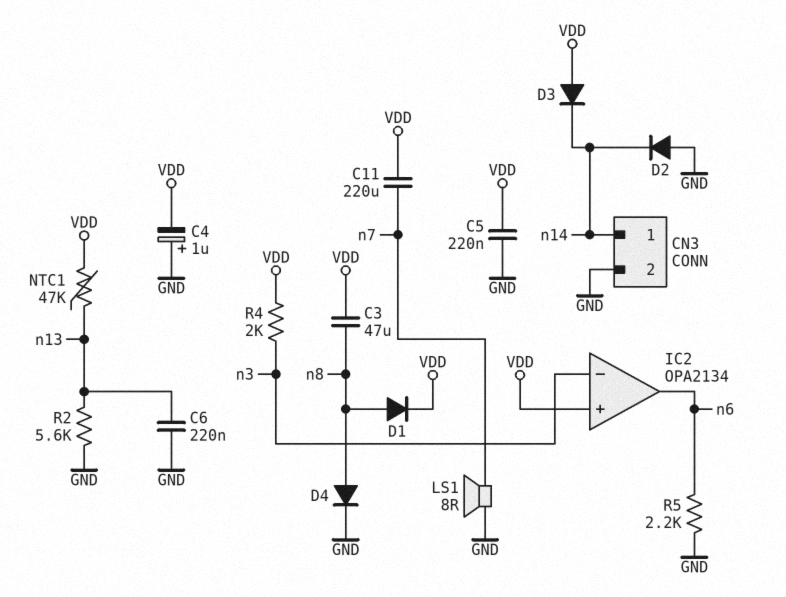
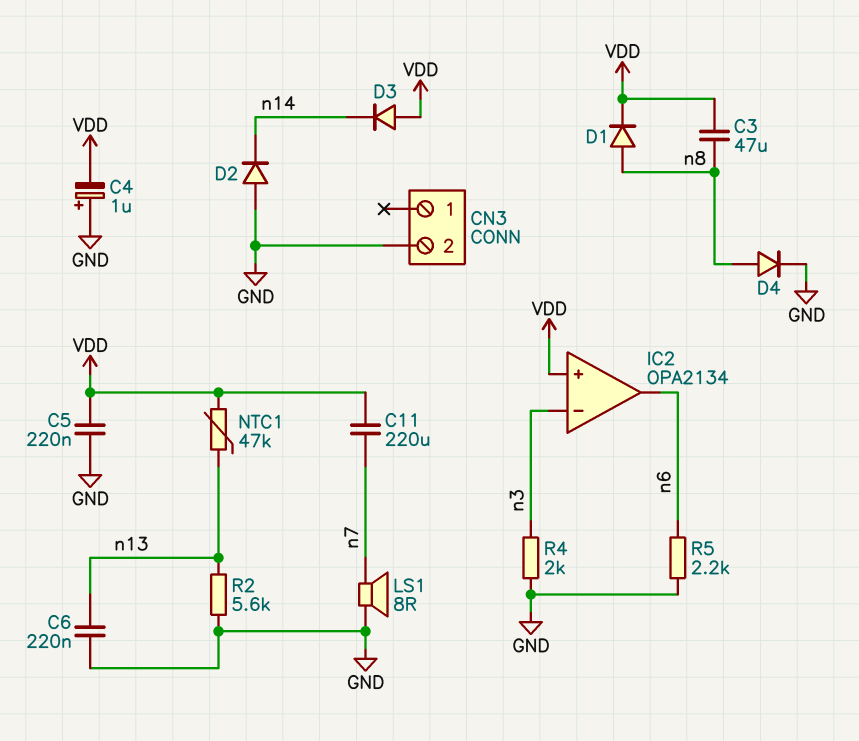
CN3 pin 1: n14 -> none
R4: 2k (VDD, n3) -> 2k (GND, n3)

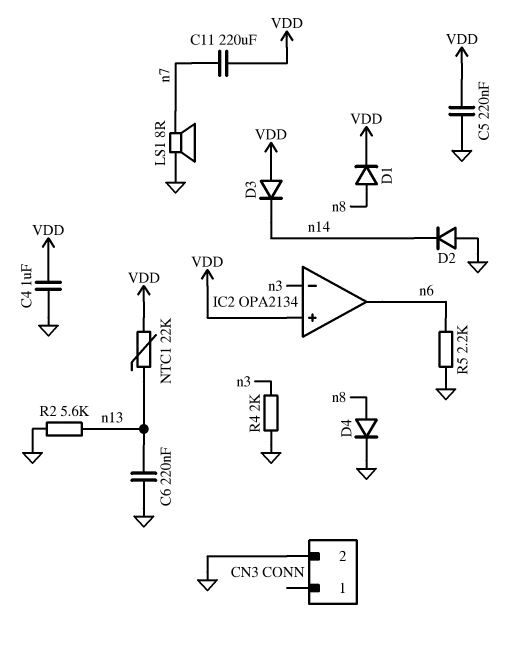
C3: 47uF (VDD, n8) -> none
C4: 1uF (plus GND, minus VDD) -> 1uF (GND, VDD)
NTC1: 47k (VDD, n13) -> 22k (VDD, n13)

